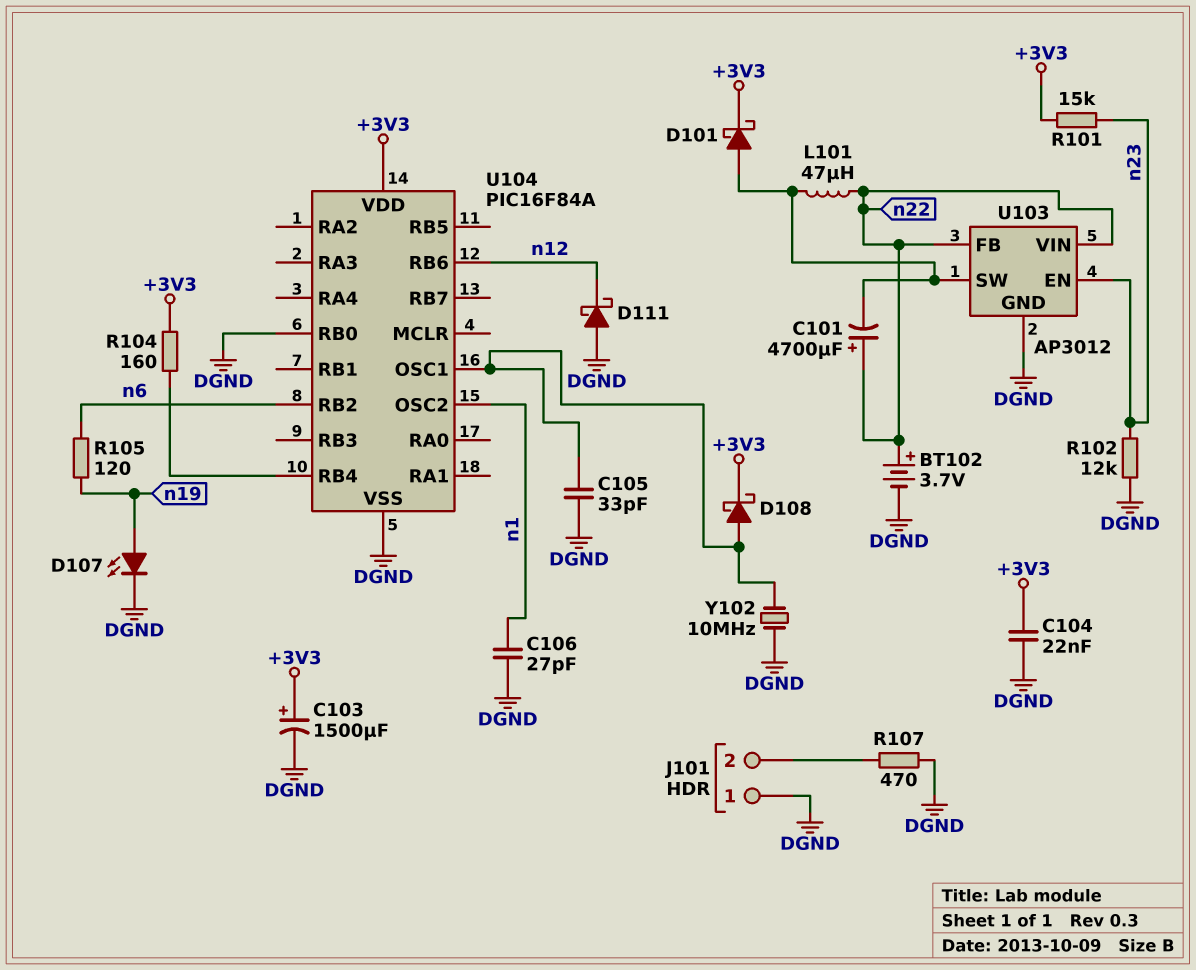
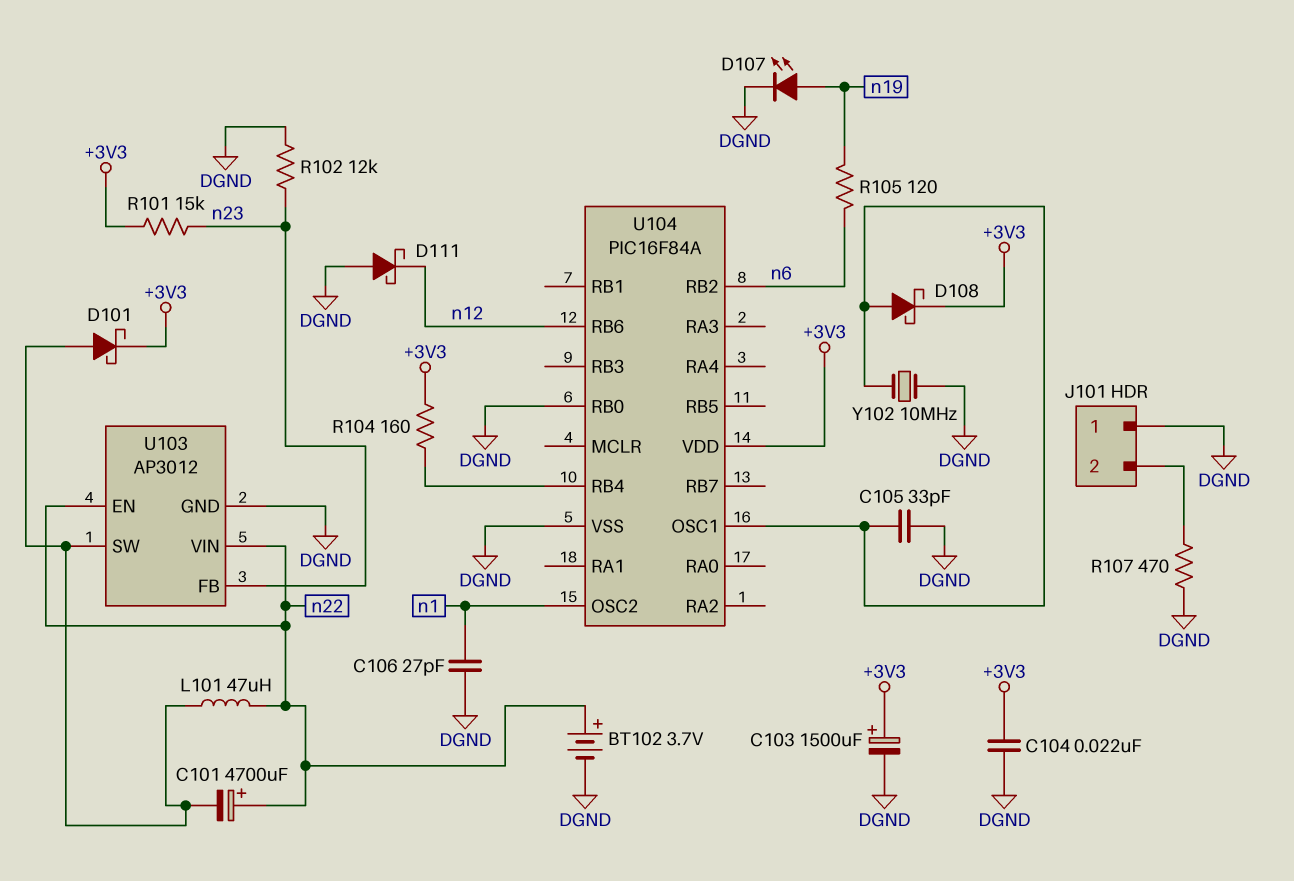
U103 pin EN: n23 -> n22
U103 pin FB: n22 -> n23

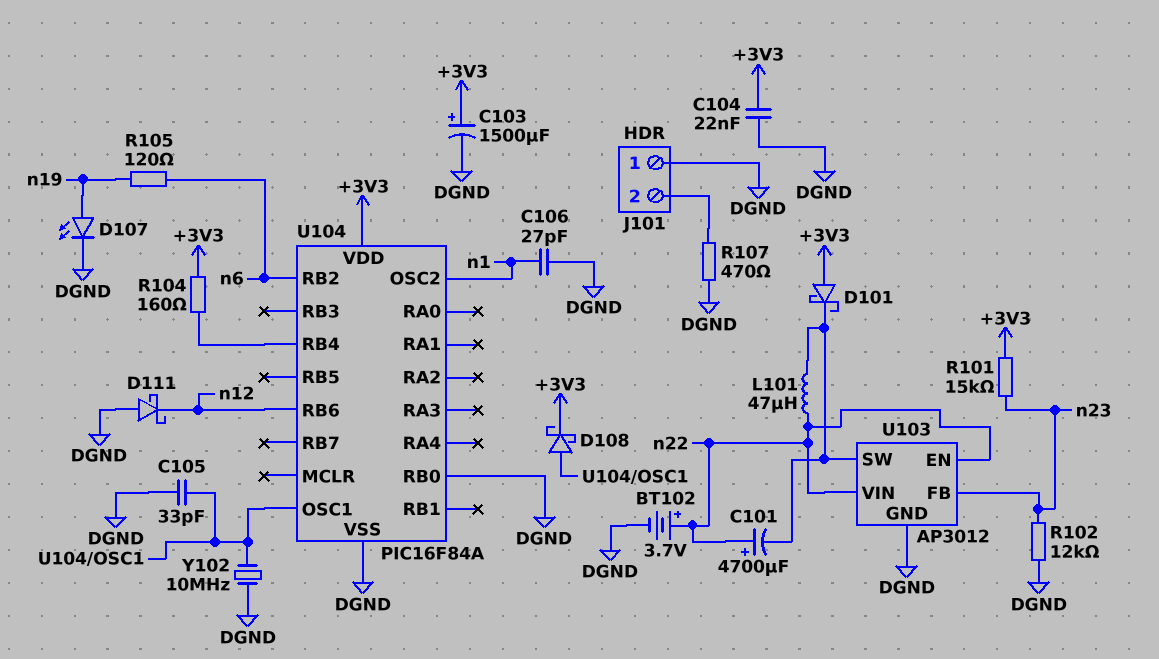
D101: schottky (A U103/SW, K +3V3) -> schottky (A +3V3, K U103/SW)

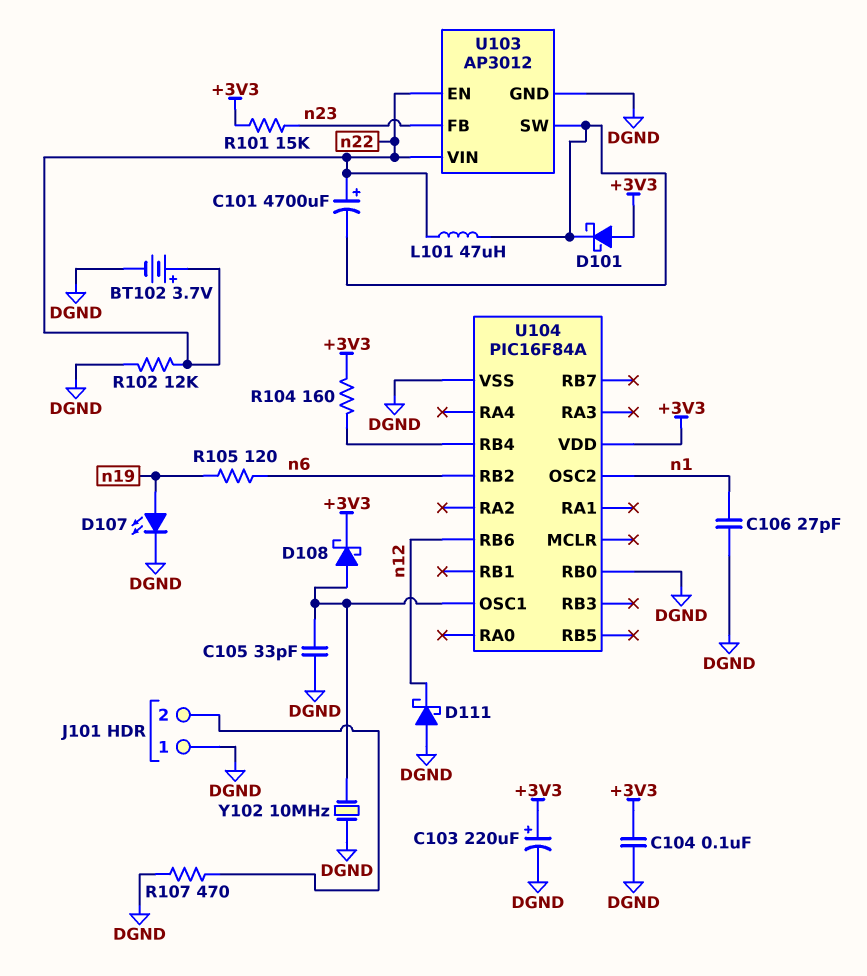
C103: 1500uF (plus +3V3, minus DGND) -> 220uF (plus +3V3, minus DGND)
C104: 22nF (+3V3, DGND) -> 100nF (+3V3, DGND)
R102: 12k (DGND, n23) -> 12k (DGND, n22)

